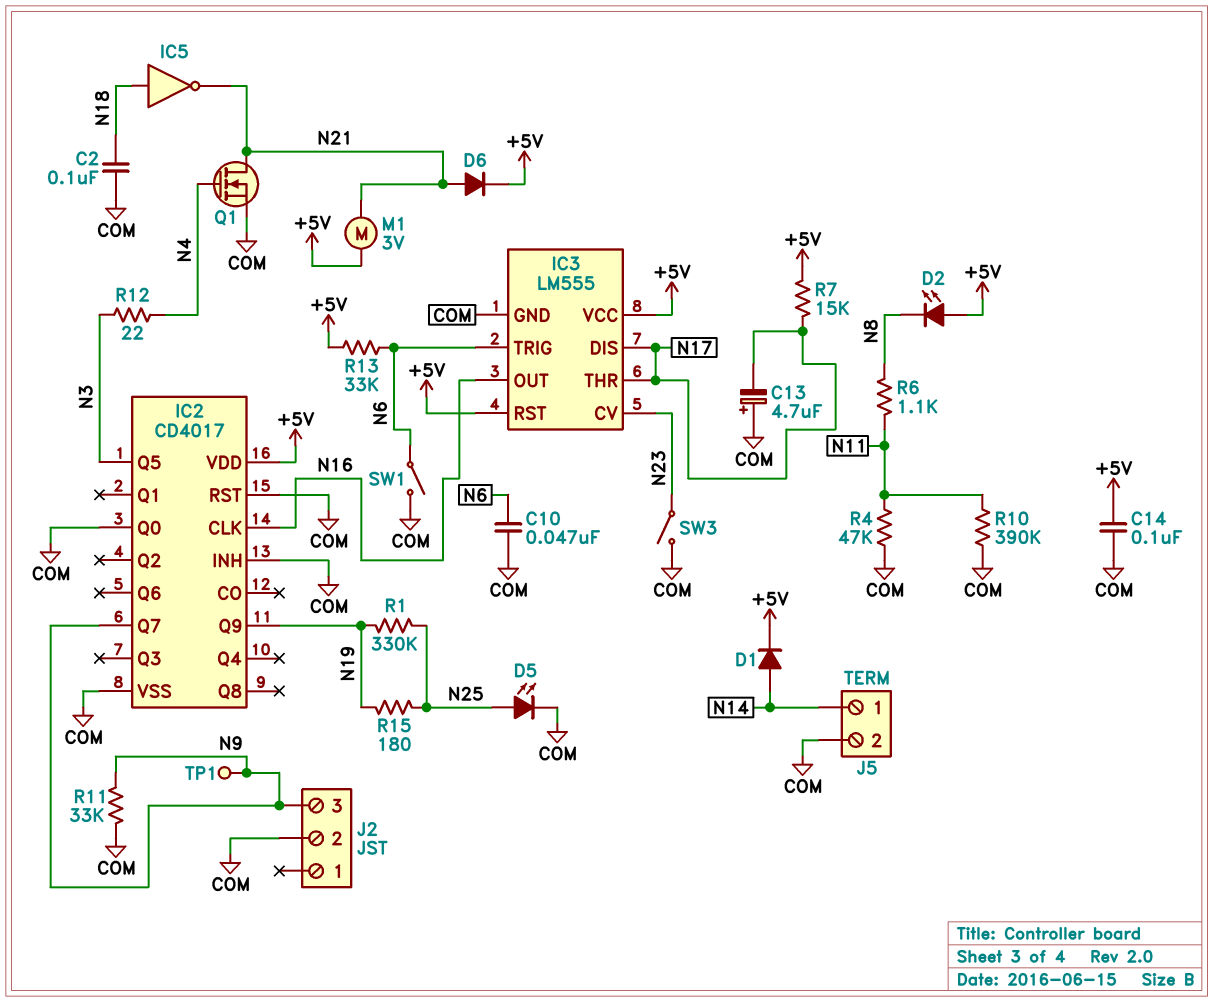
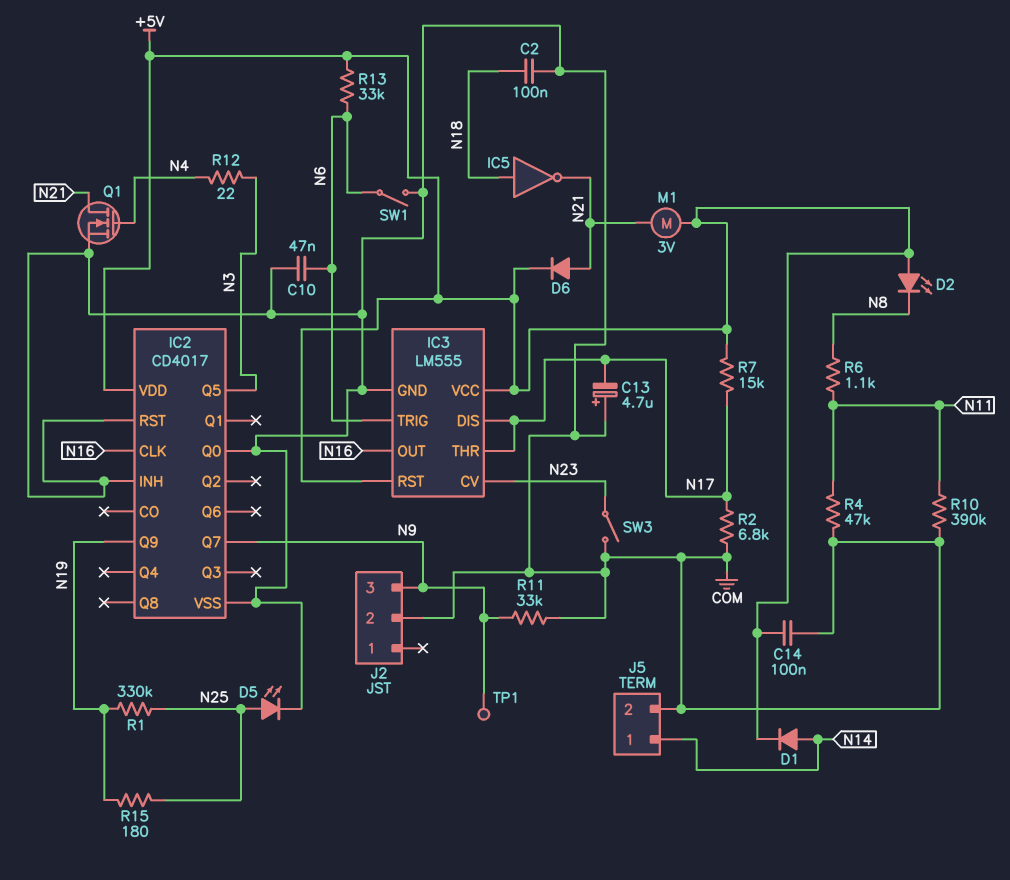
R2: none -> 6.8k (COM, N17)

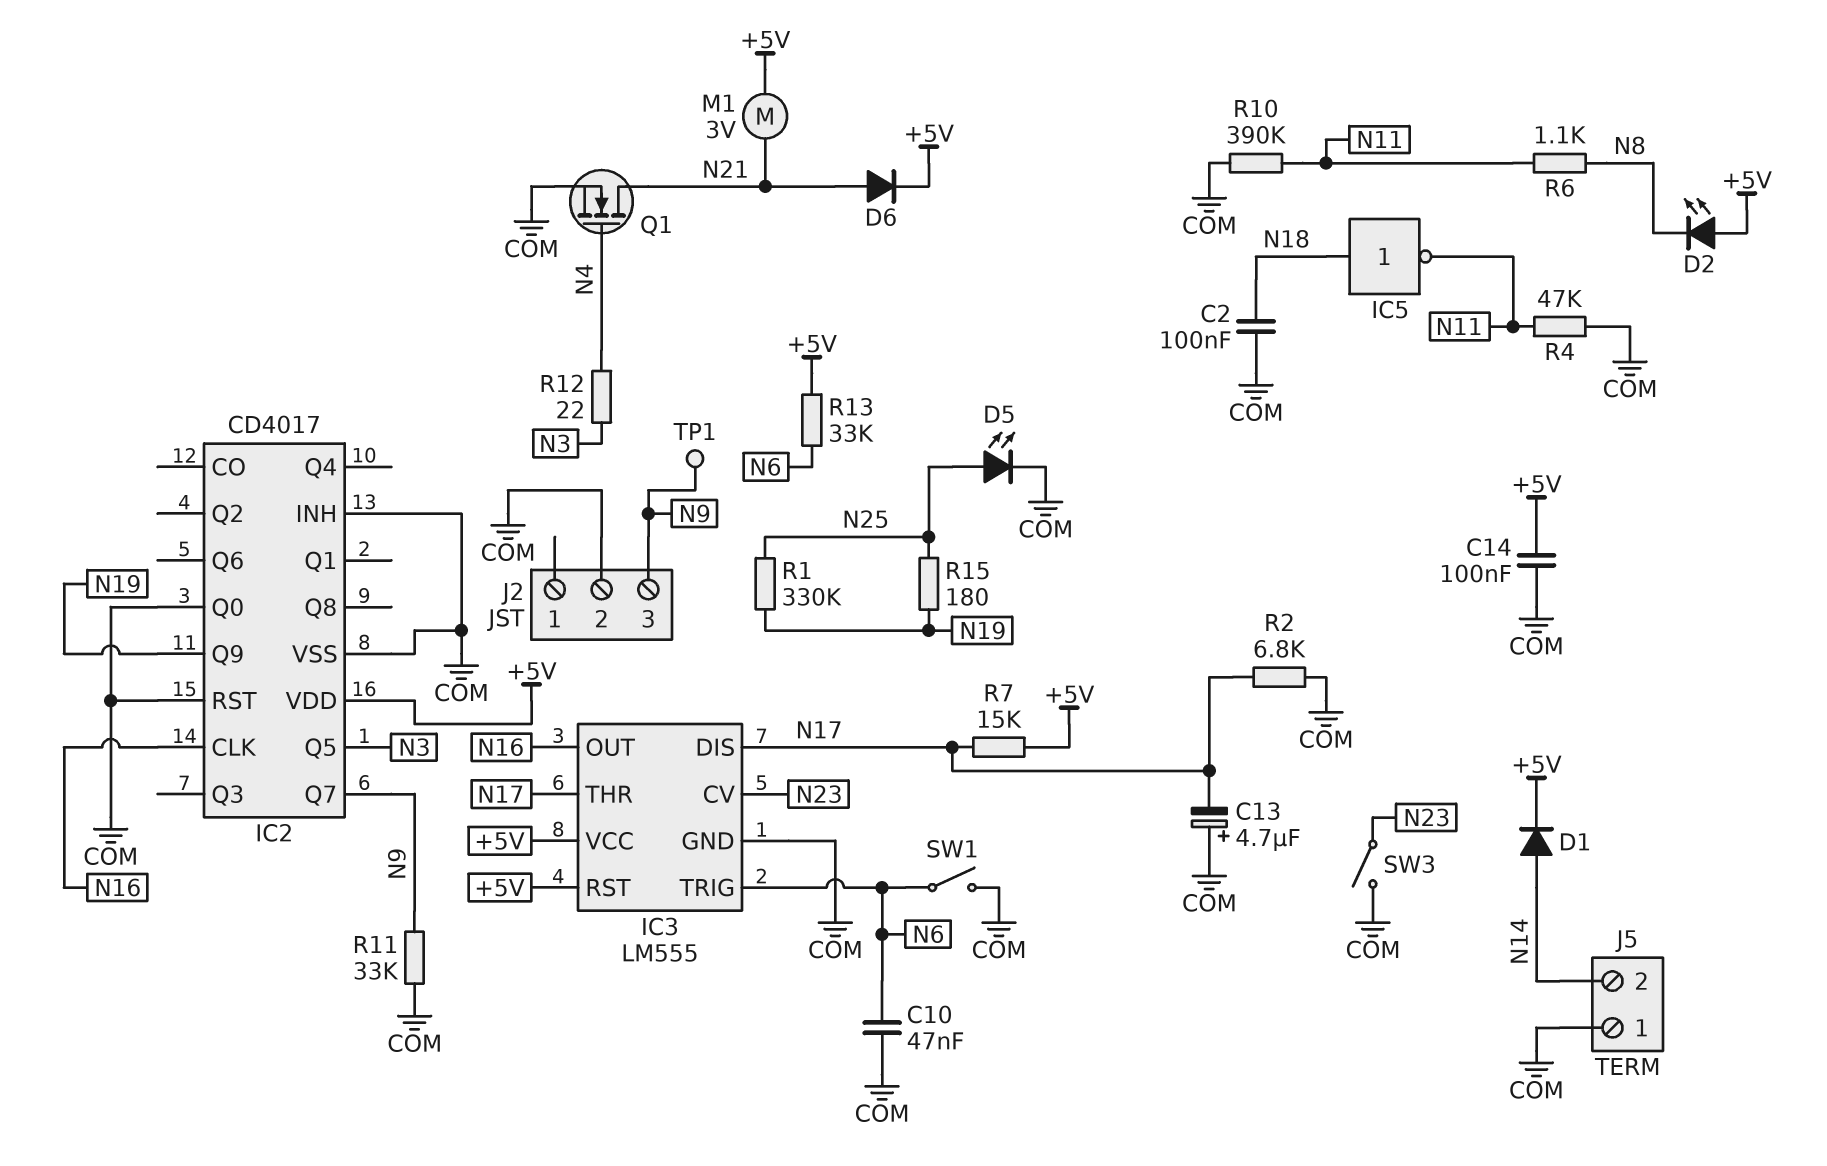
IC5: NOT (in N18, out N21) -> NOT (in N18, out N11)
J5 pin 1: N14 -> COM
J5 pin 2: COM -> N14

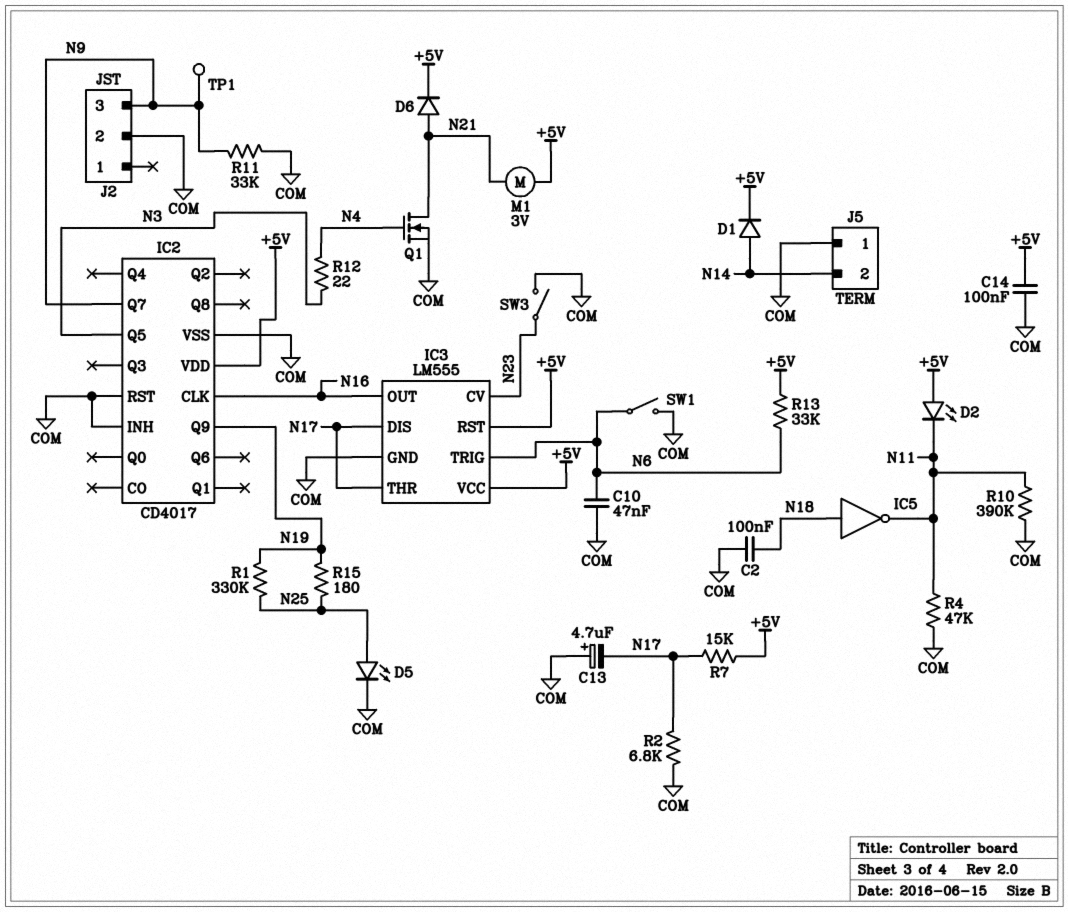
D2: LED (A +5V, K N8) -> LED (A +5V, K N11)
IC2 pin Q0: COM -> none
R6: 1.1k (N8, N11) -> none

